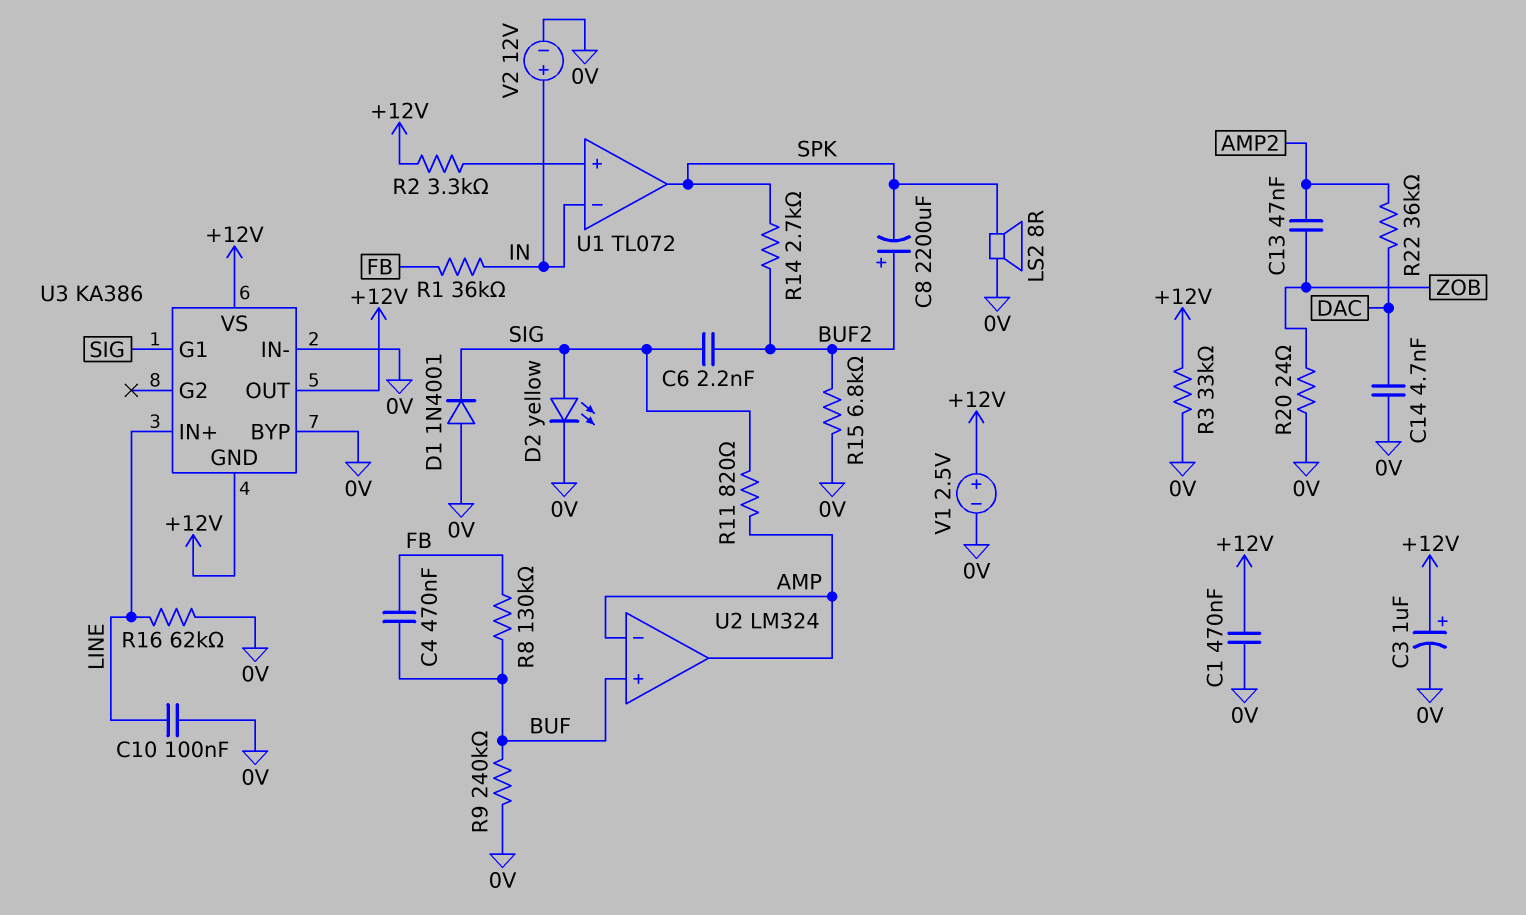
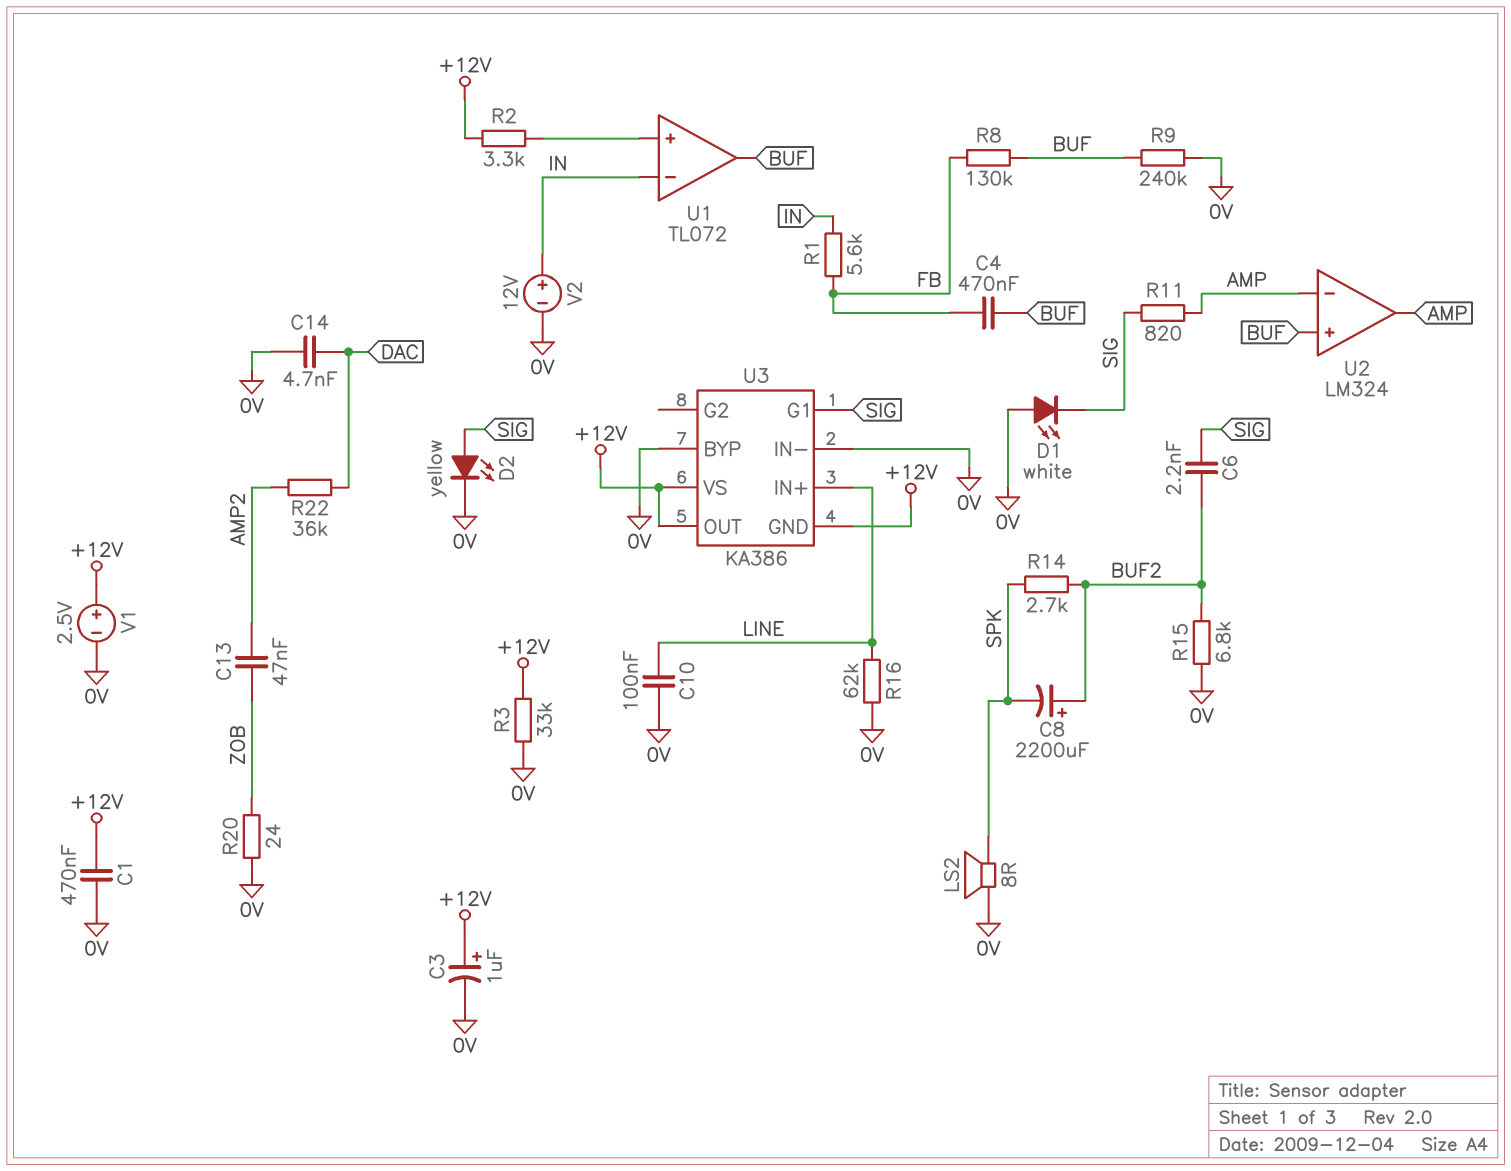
D1: diode 1N4001 (A 0V, K SIG) -> LED white (A 0V, K SIG)
R1: 36k (FB, IN) -> 5.6k (FB, IN)
U1 pin out: SPK -> BUF

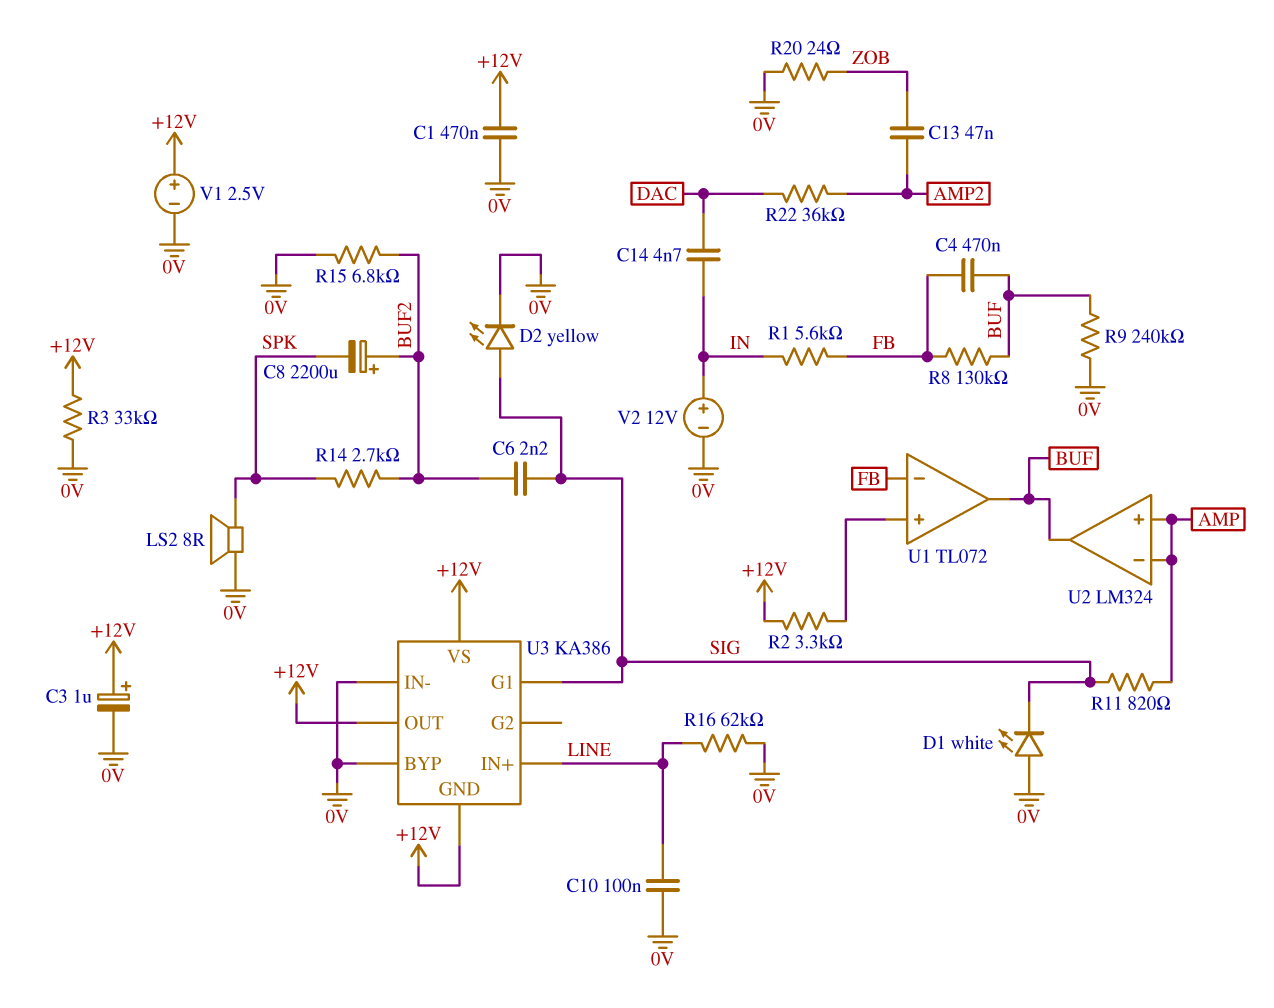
C14: 4.7nF (0V, DAC) -> 4.7nF (DAC, IN)
U1 pin in-: IN -> FB
U2 pin in+: BUF -> AMP
U2 pin out: AMP -> BUF

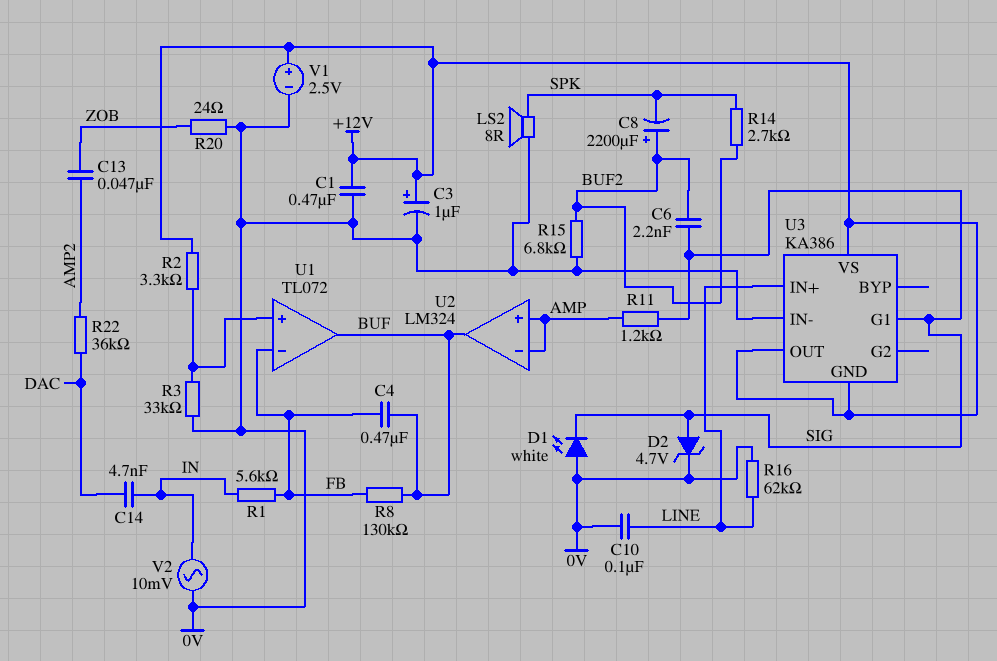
D2: LED yellow (A SIG, K 0V) -> zener 4.7V (A SIG, K 0V)
R3: 33k (+12V, 0V) -> 33k (0V, U1/in+)
R9: 240k (0V, BUF) -> none
R11: 820 (AMP, SIG) -> 1.2k (AMP, SIG)
U3 pin BYP: 0V -> none
V2: 12V (plus IN, minus 0V) -> AC 10mV (0V, IN)

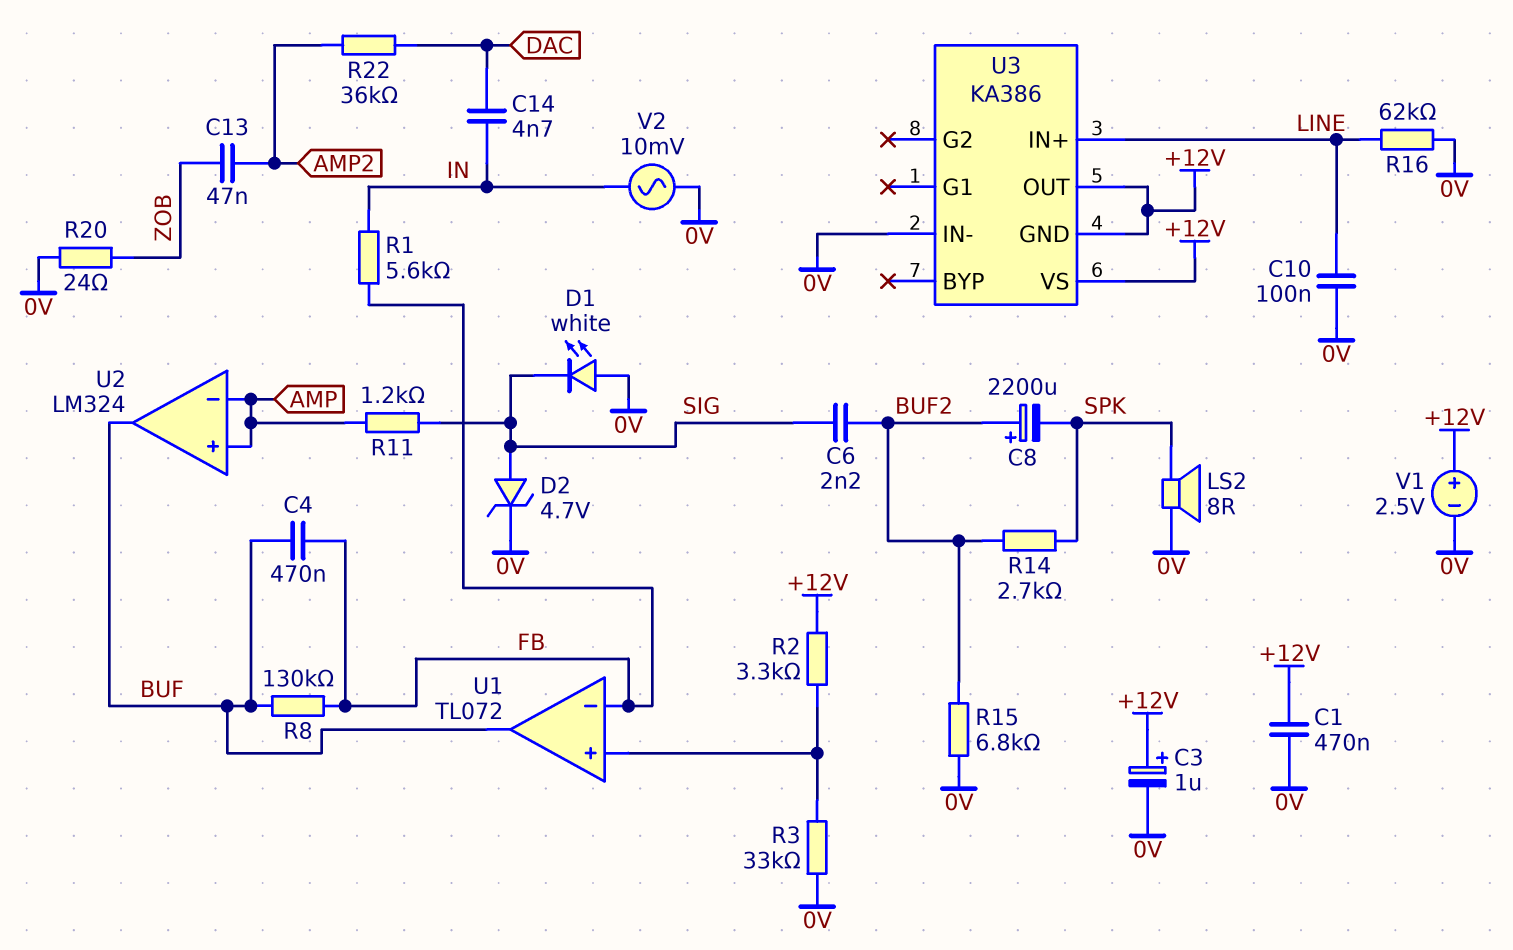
U3 pin G1: SIG -> none

